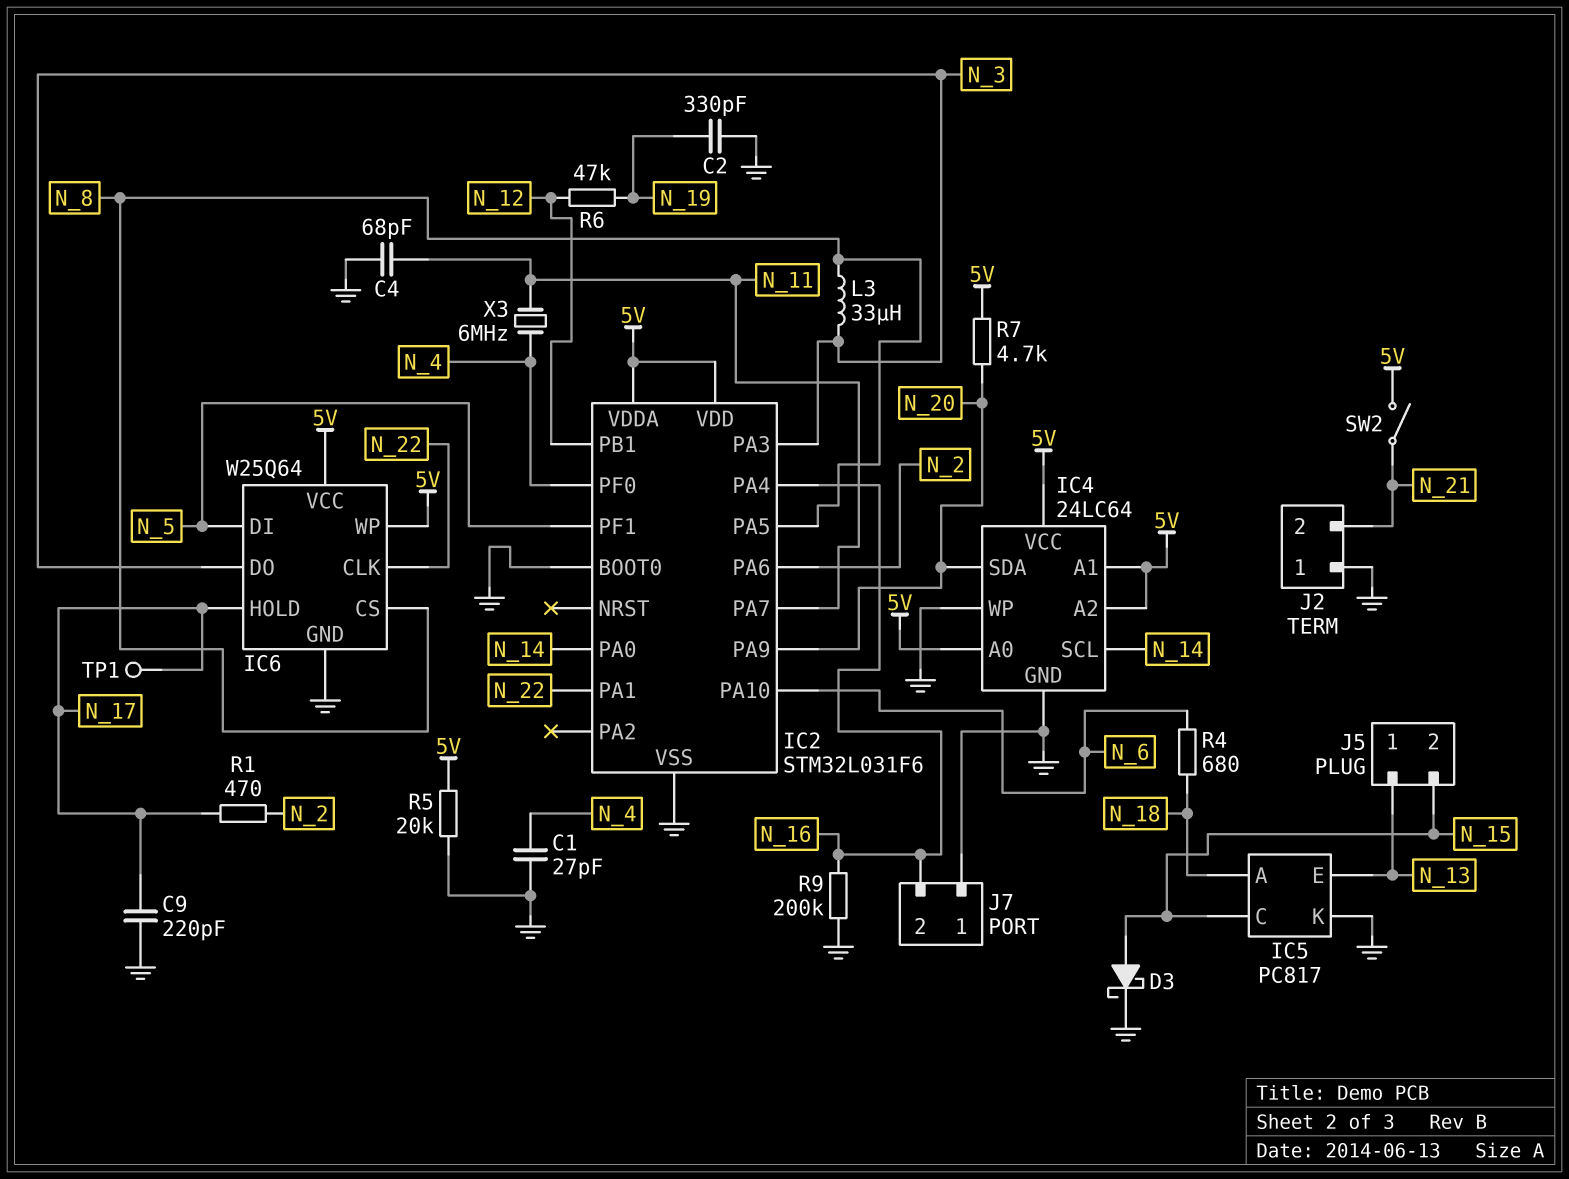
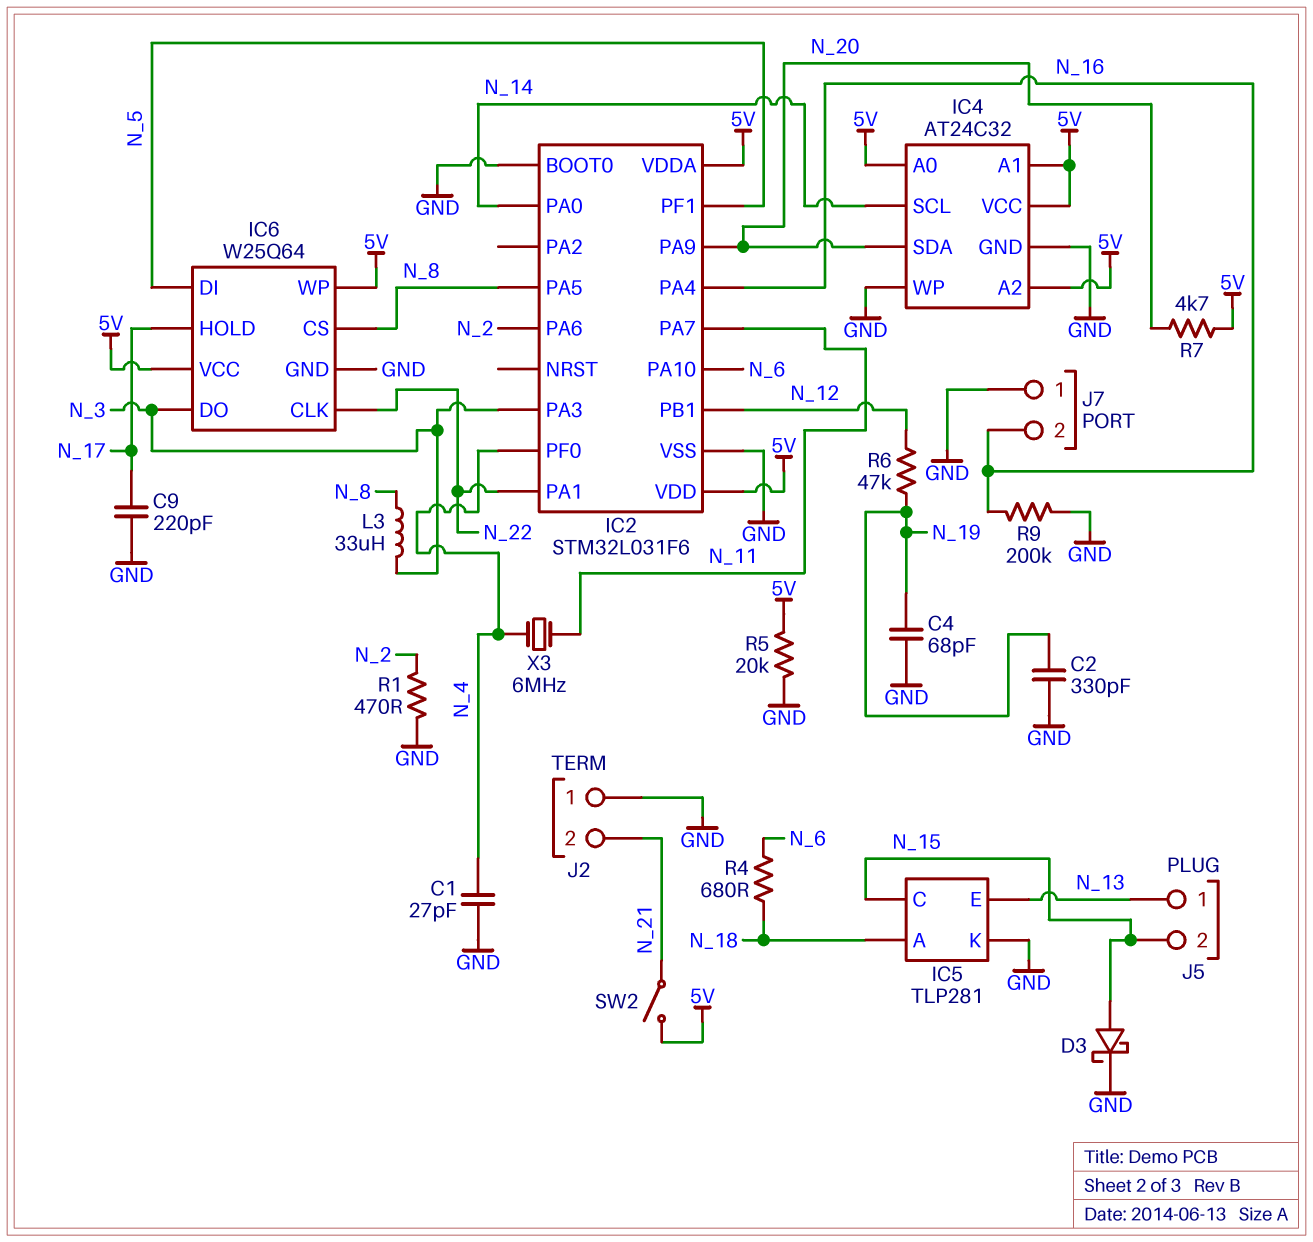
C4: 68pF (GND, N_11) -> 68pF (GND, N_19)
IC4: 24LC64 -> AT24C32
IC5: PC817 -> TLP281
R1: 470 (N_2, N_17) -> 470 (GND, N_2)
TP1: test point (N_17) -> none

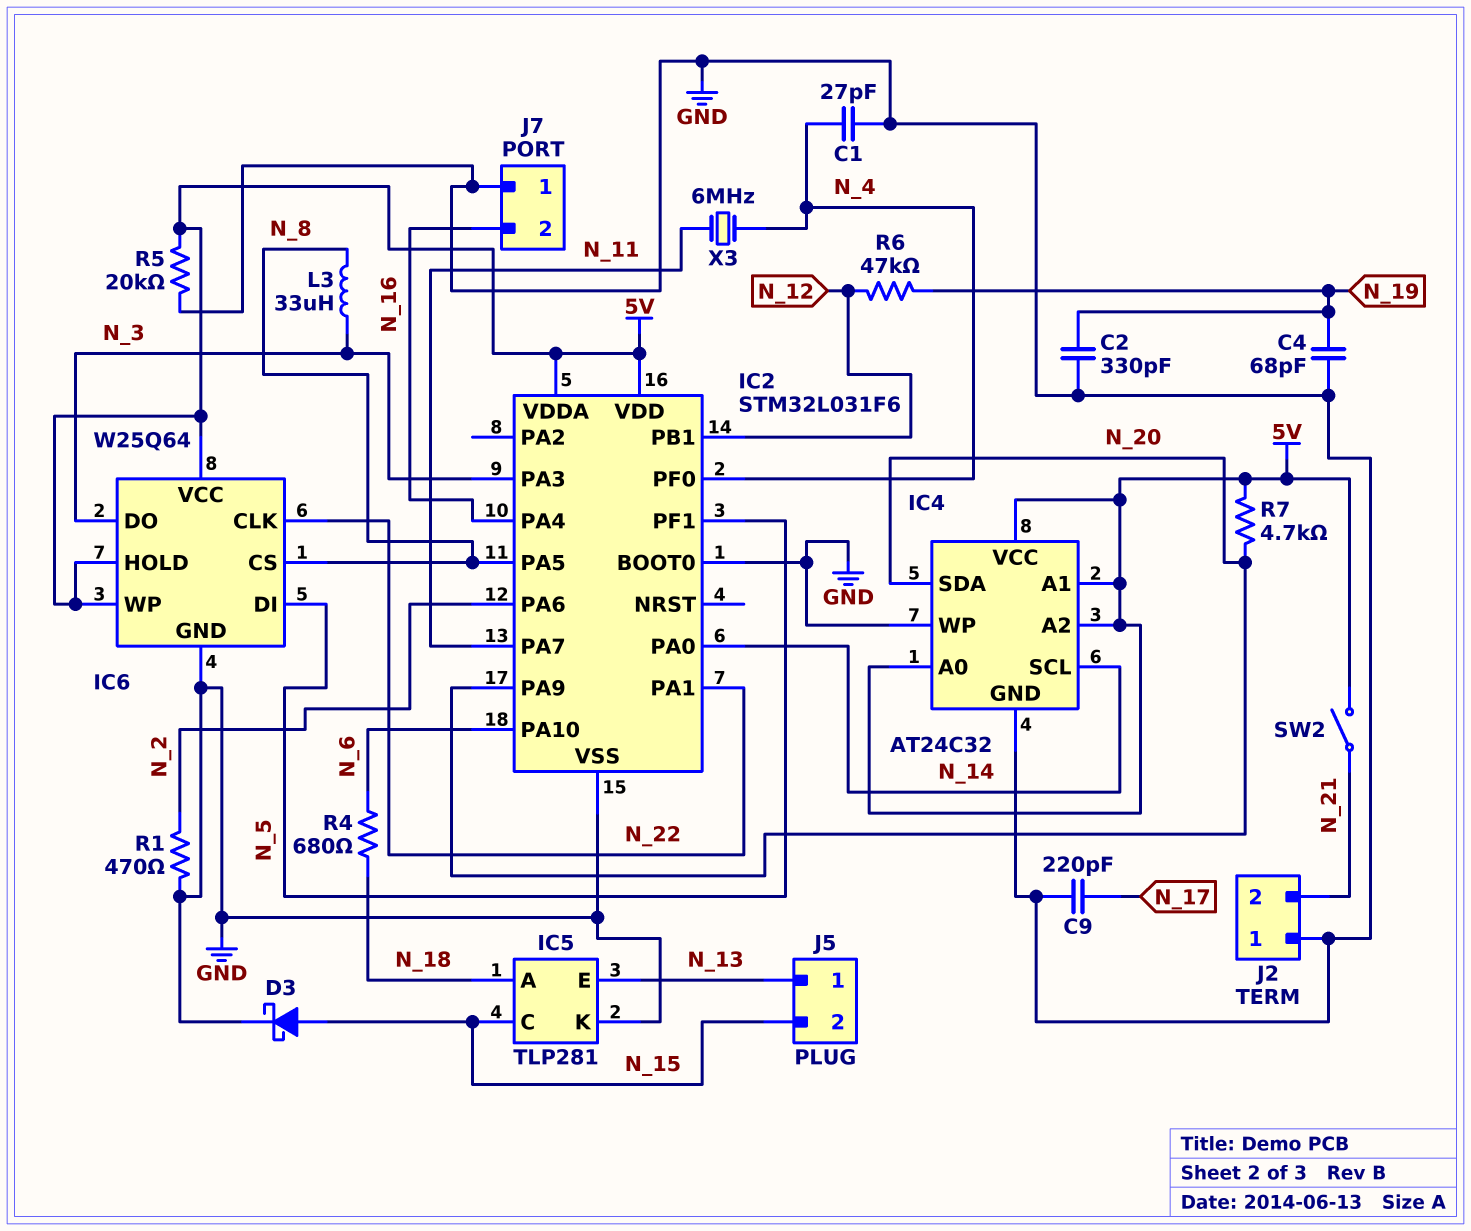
IC6 pin HOLD: N_17 -> 5V
R9: 200k (GND, N_16) -> none

